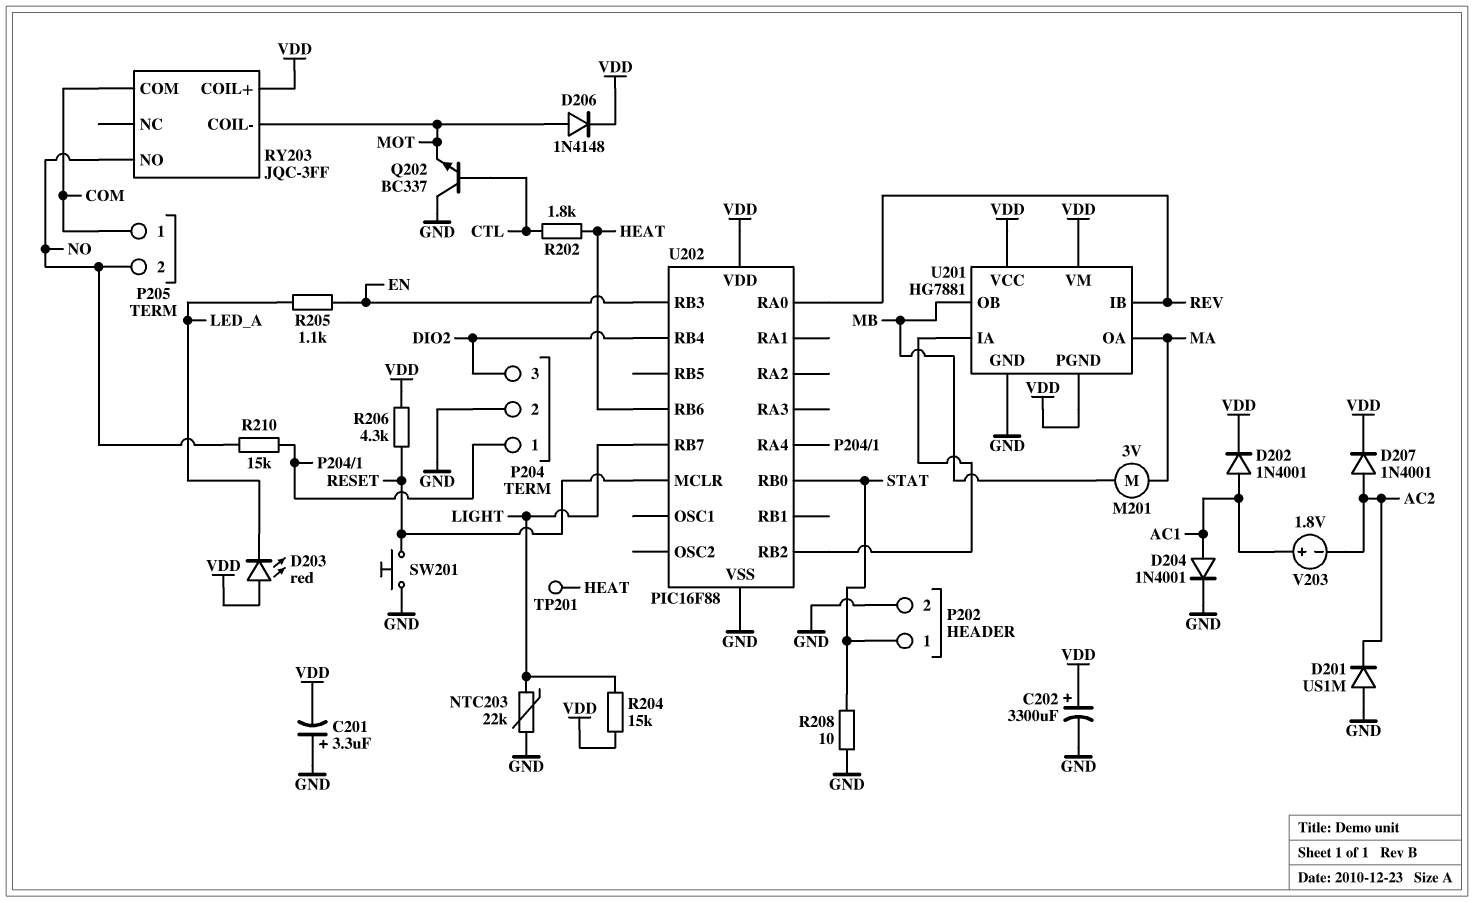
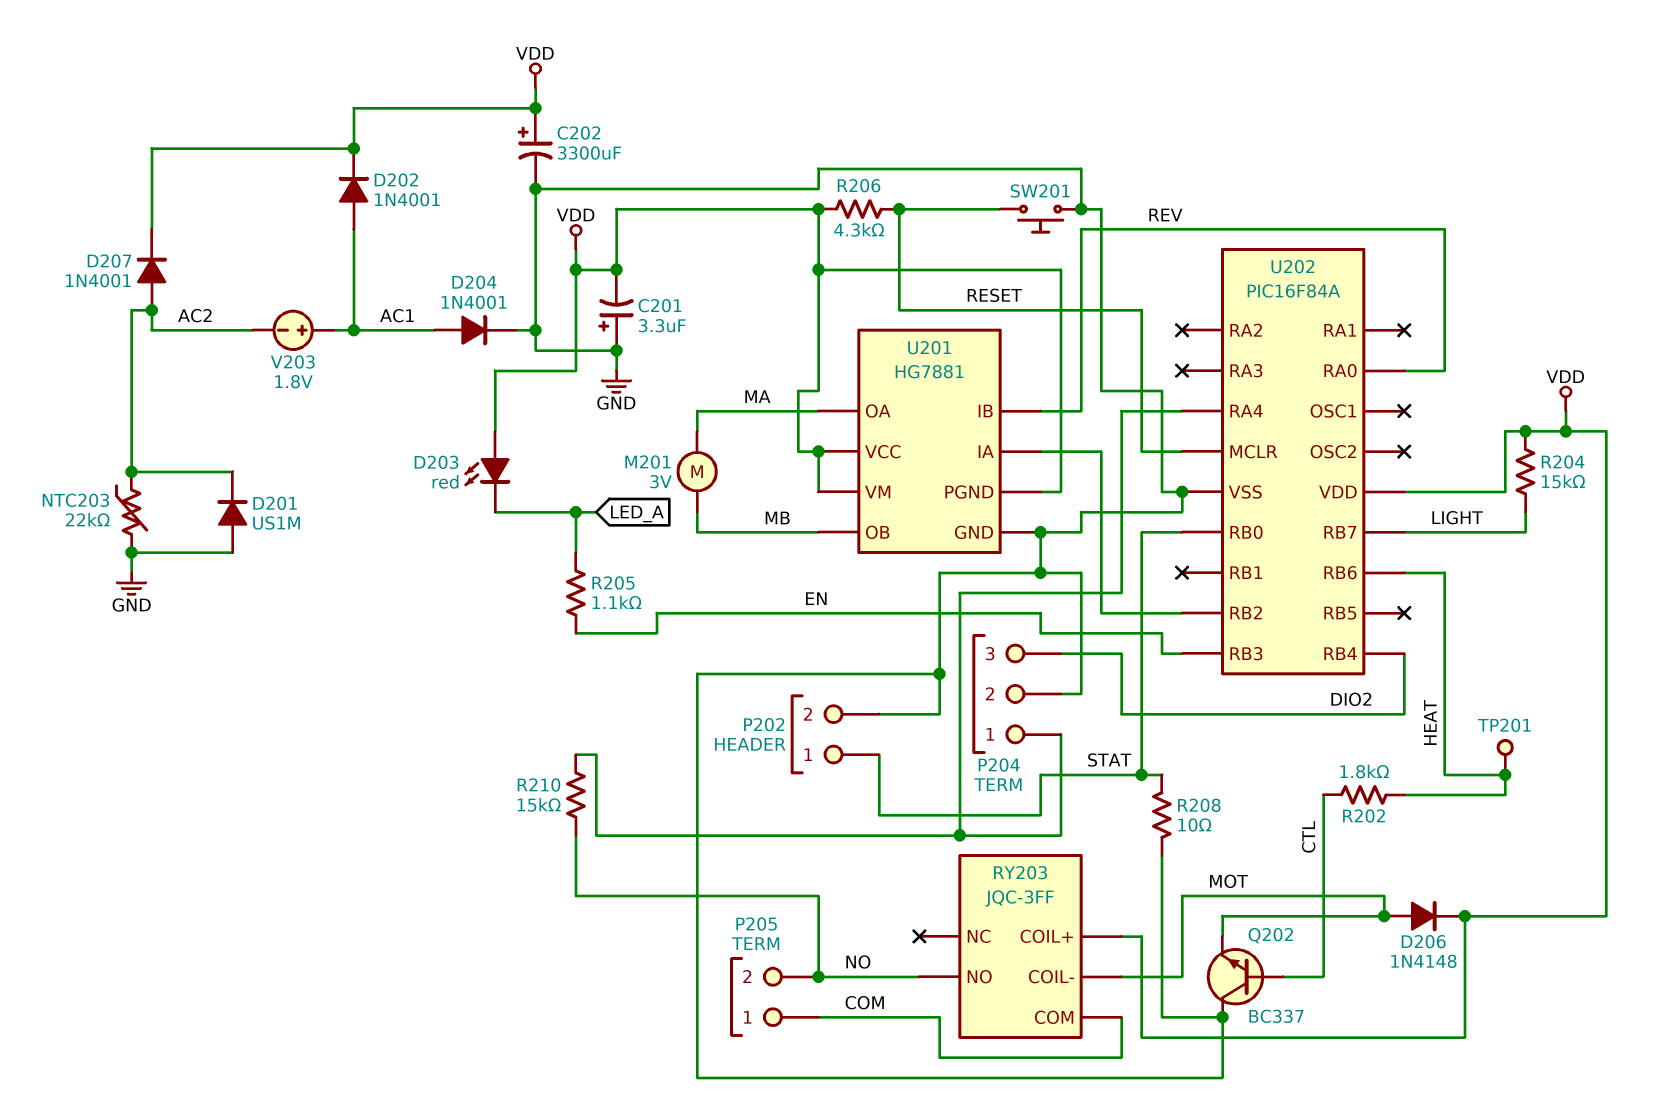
NTC203: 22k (GND, LIGHT) -> 22k (AC2, GND)
U202: PIC16F88 -> PIC16F84A

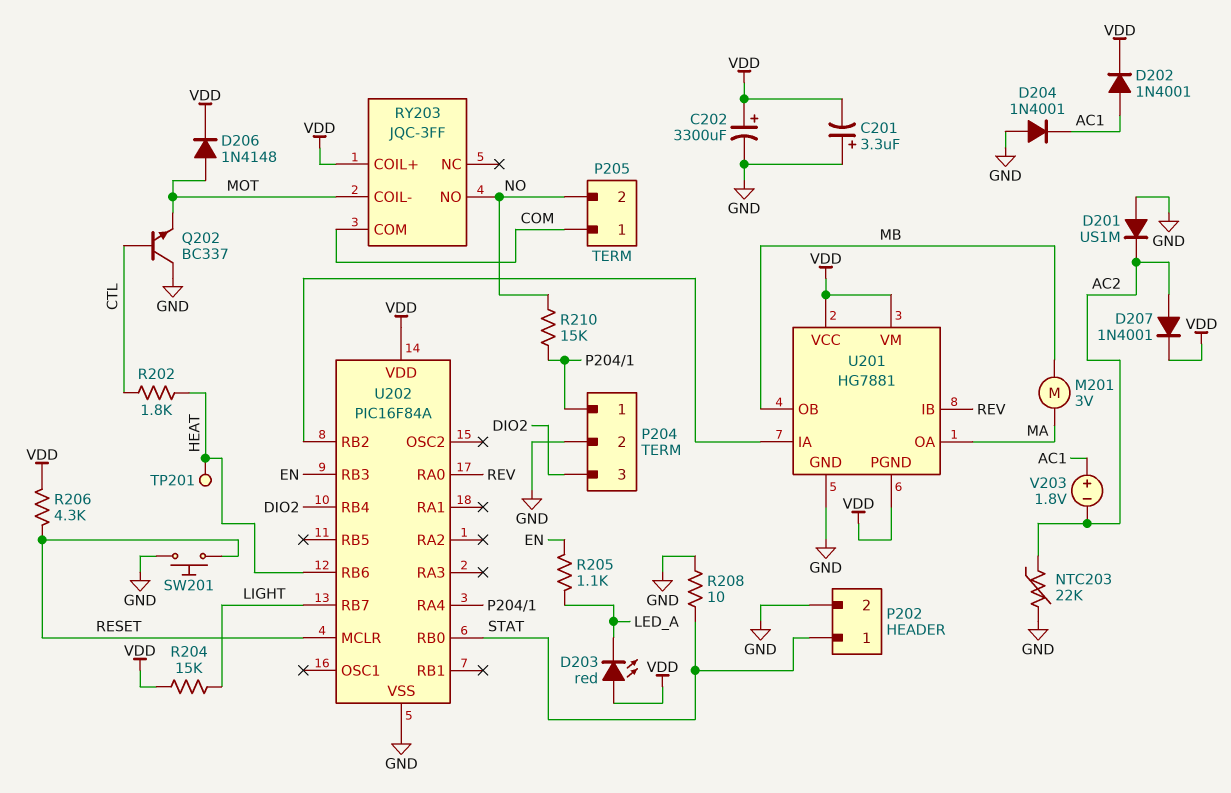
D204: diode 1N4001 (A AC1, K GND) -> diode 1N4001 (A GND, K AC1)

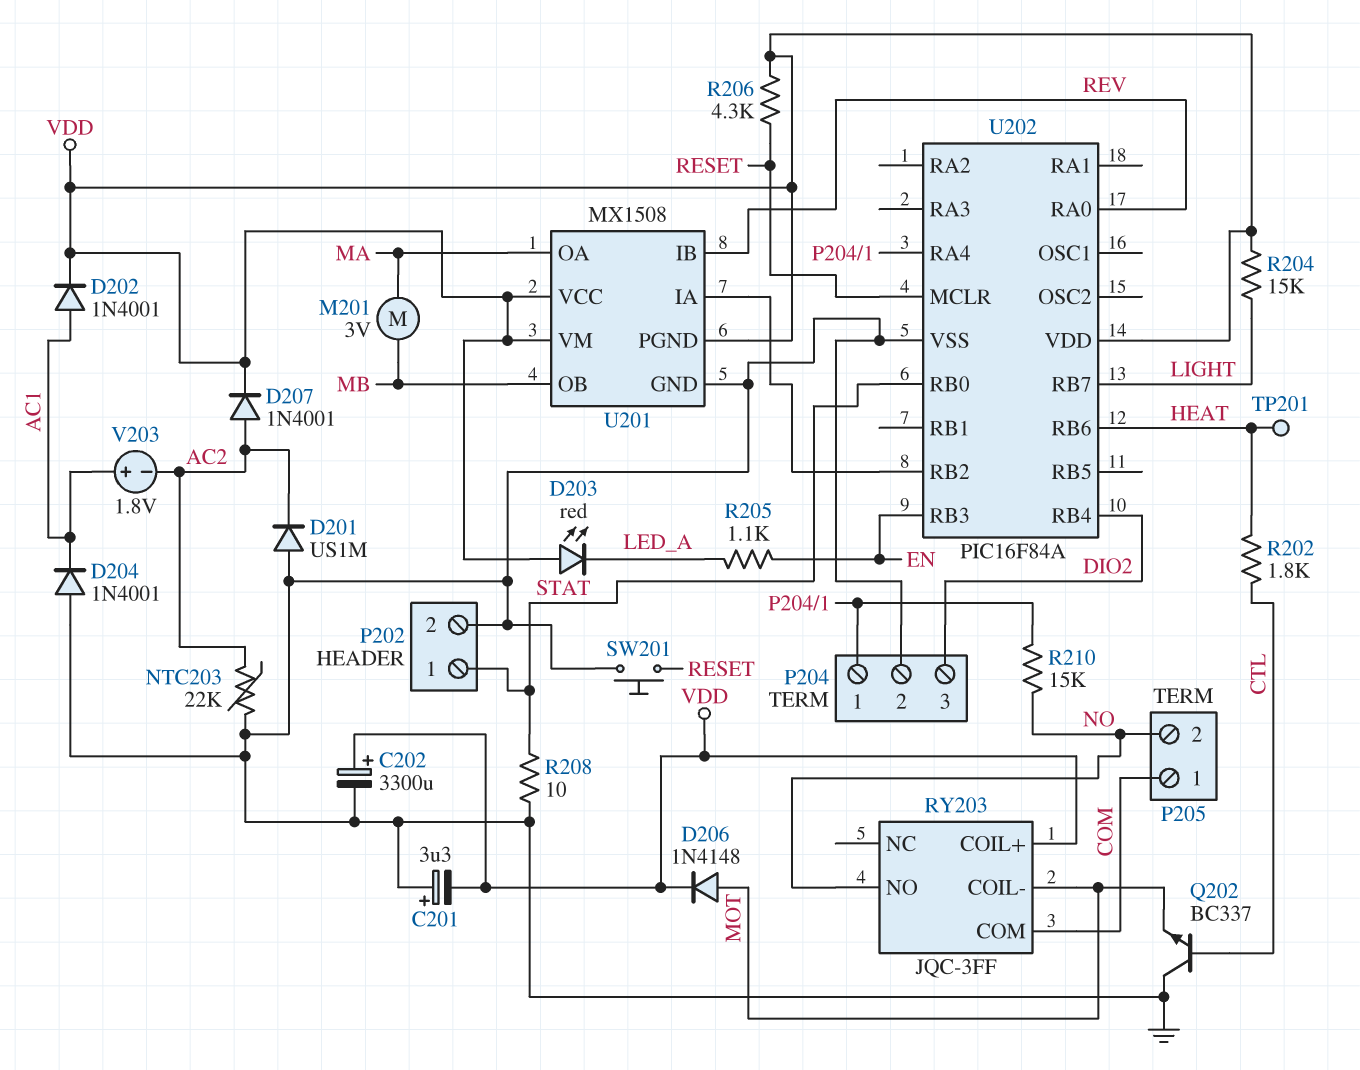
U201: HG7881 -> MX1508

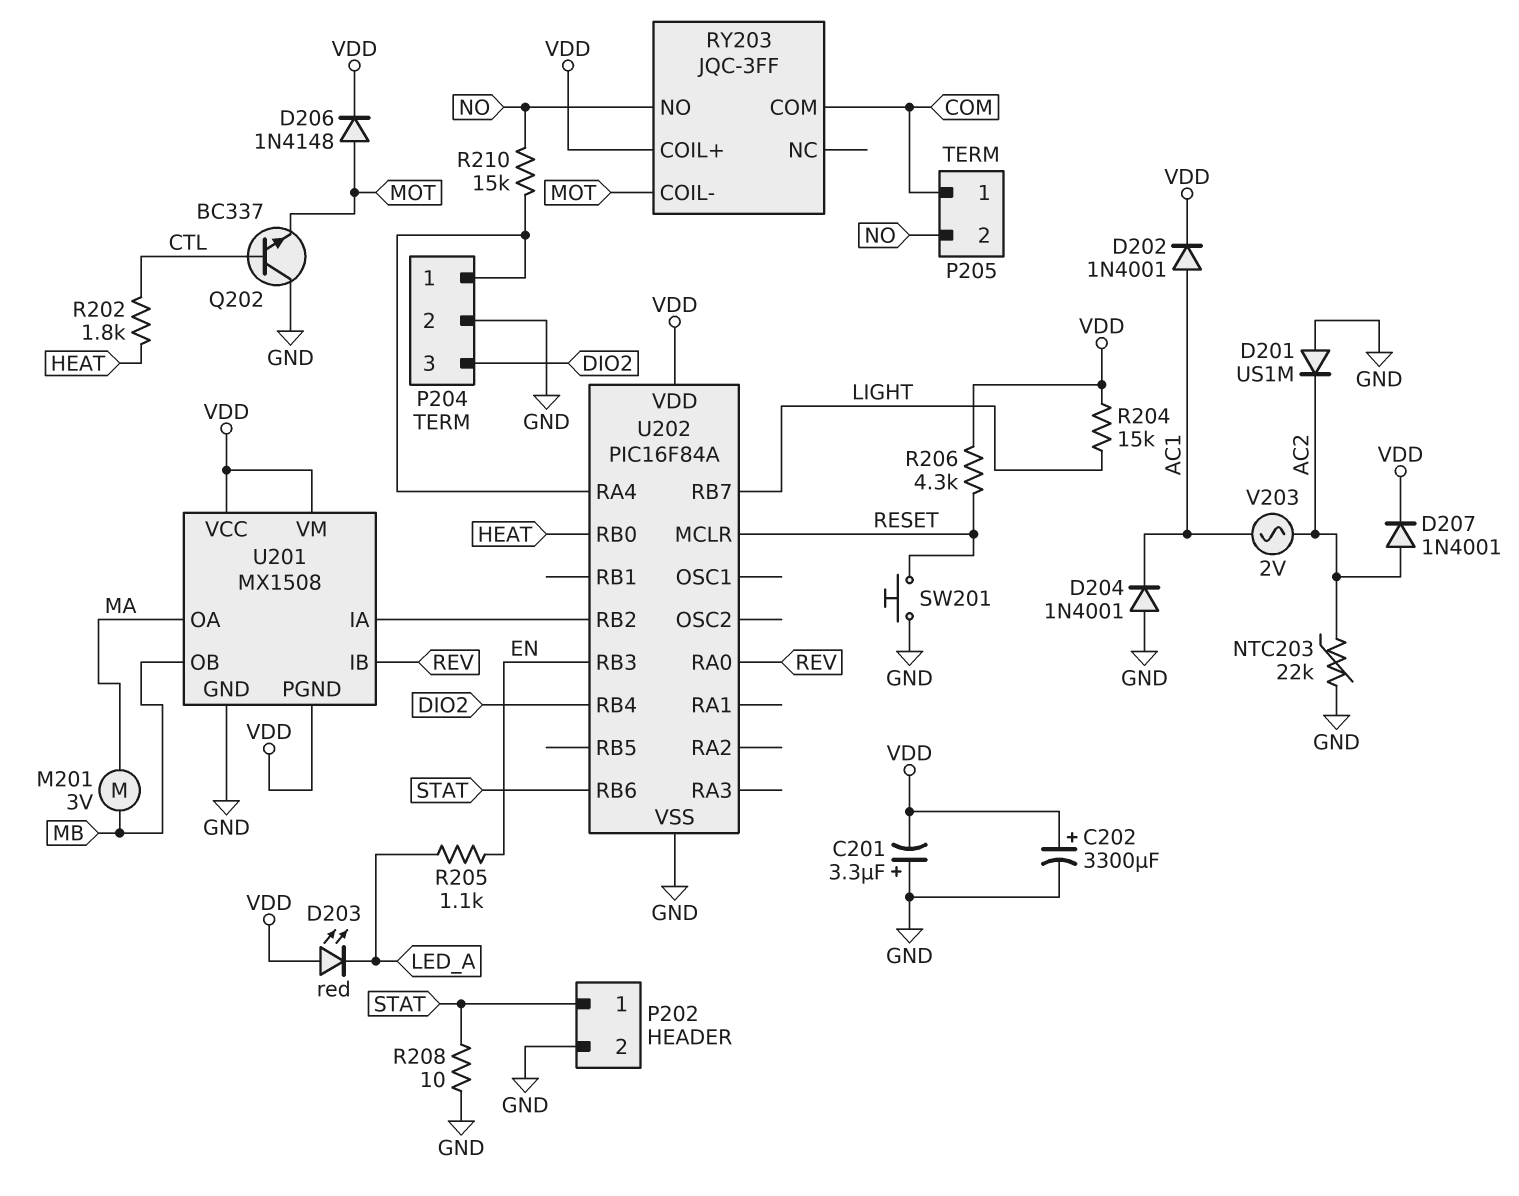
TP201: test point (HEAT) -> none
U202 pin RB0: STAT -> HEAT
U202 pin RB6: HEAT -> STAT
V203: 1.8V (plus AC1, minus AC2) -> AC 2V (AC1, AC2)

